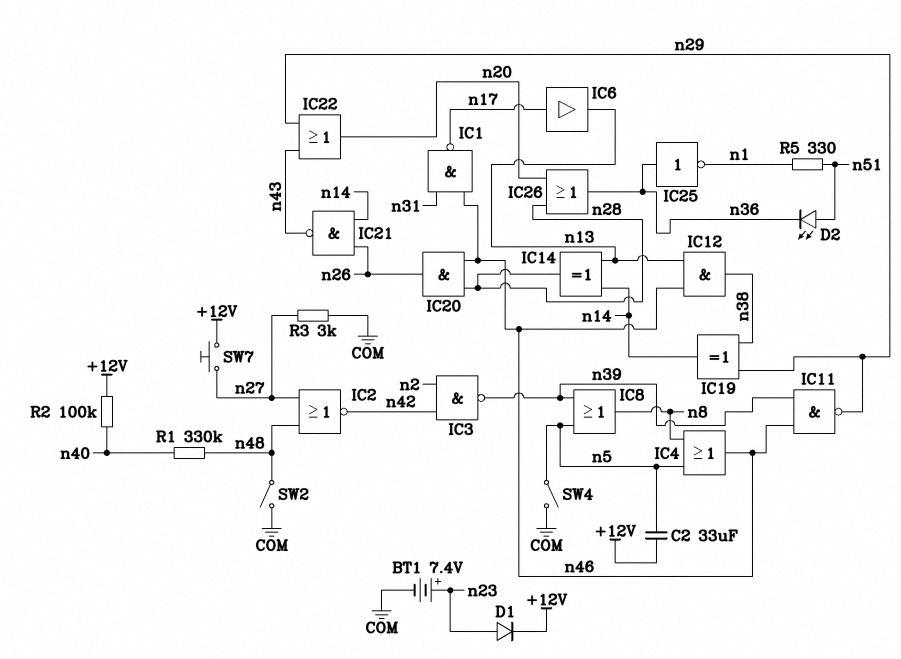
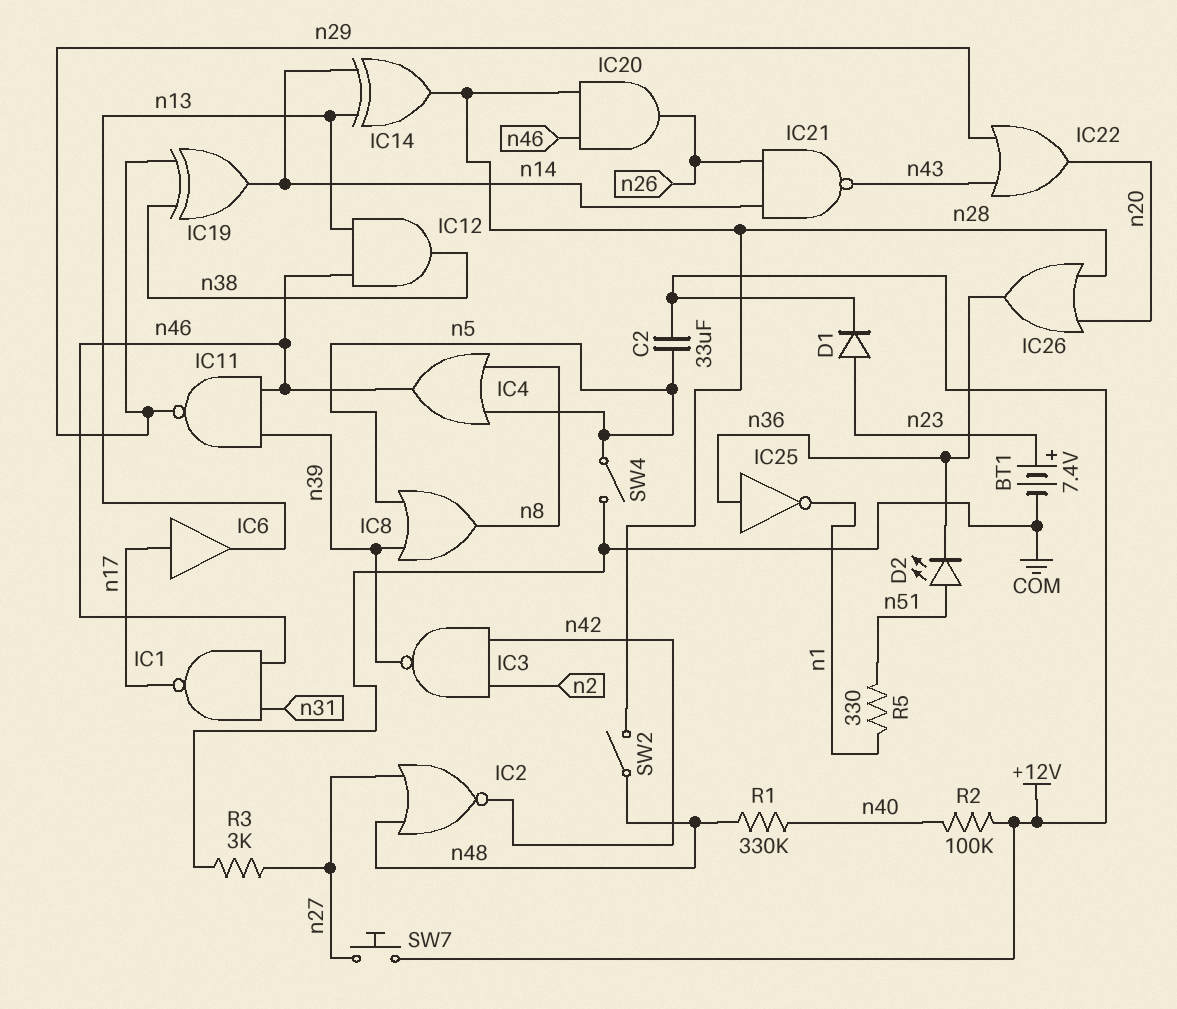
SW2: switch (COM, n48) -> switch (n28, n48)

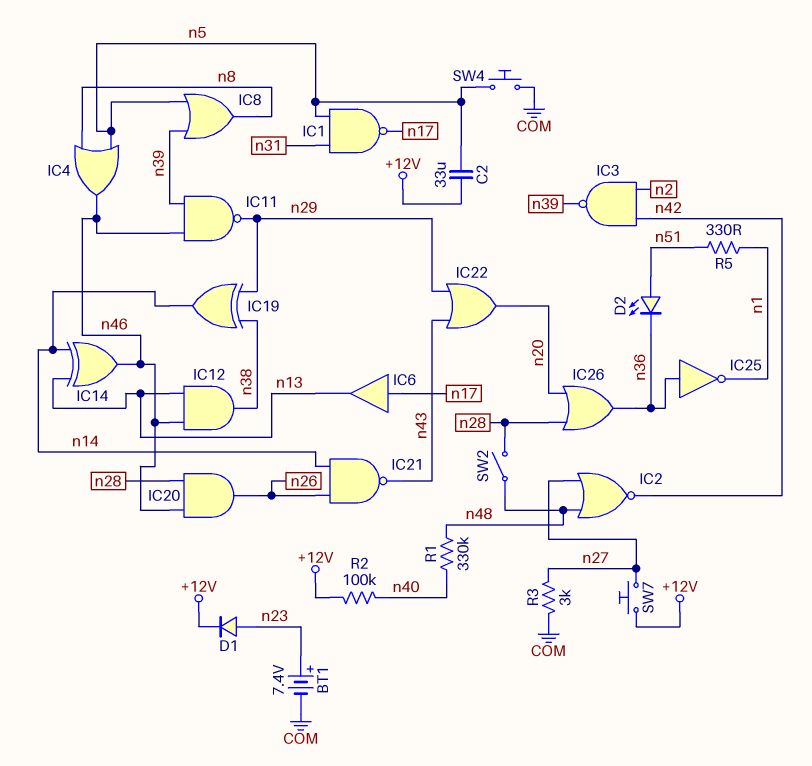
IC1: NAND (in n31, in n46, out n17) -> NAND (in n5, in n31, out n17)
IC14: XOR (in n13, in n14, out n28) -> XOR (in n13, in n14, out n46)
SW4: switch (COM, n5) -> button (COM, n5)

